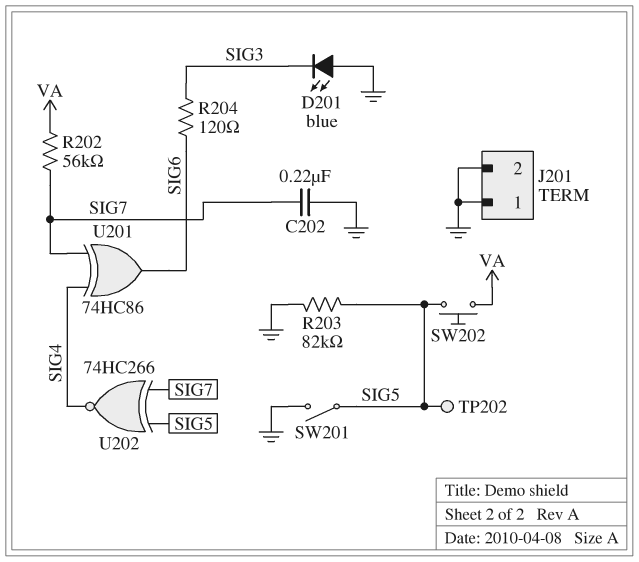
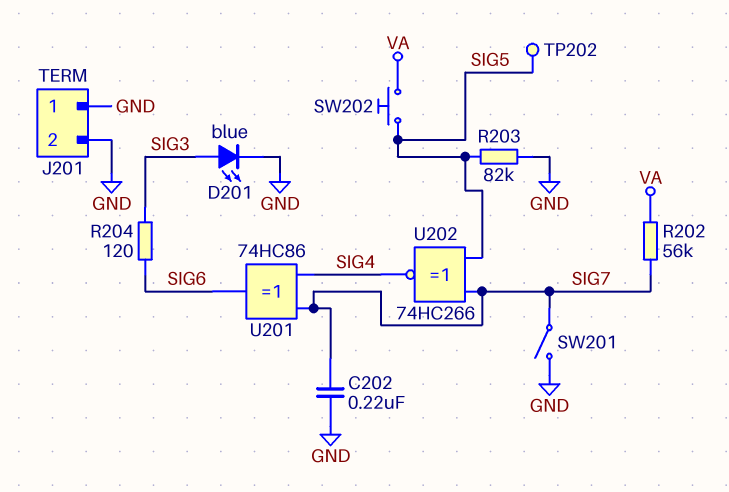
D201: LED blue (A GND, K SIG3) -> LED blue (A SIG3, K GND)
SW201: switch (GND, SIG5) -> switch (GND, SIG7)

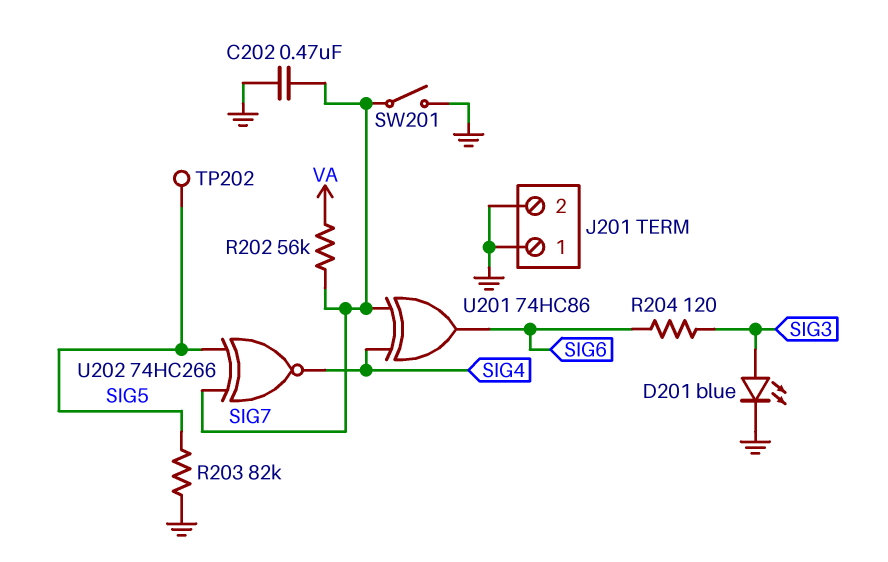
C202: 220nF (GND, SIG7) -> 470nF (GND, SIG7)
SW202: button (SIG5, VA) -> none

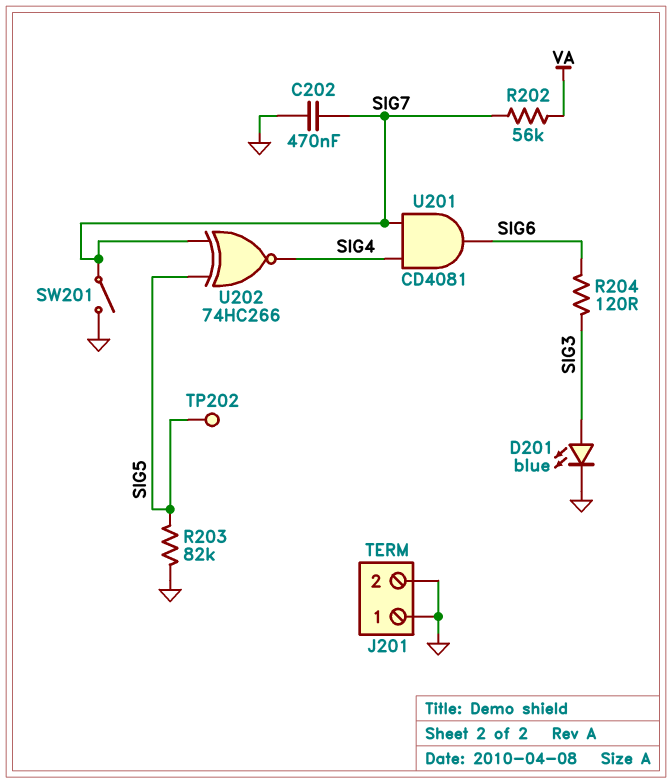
U201: XOR 74HC86 (in SIG4, in SIG7, out SIG6) -> AND CD4081 (in SIG4, in SIG7, out SIG6)

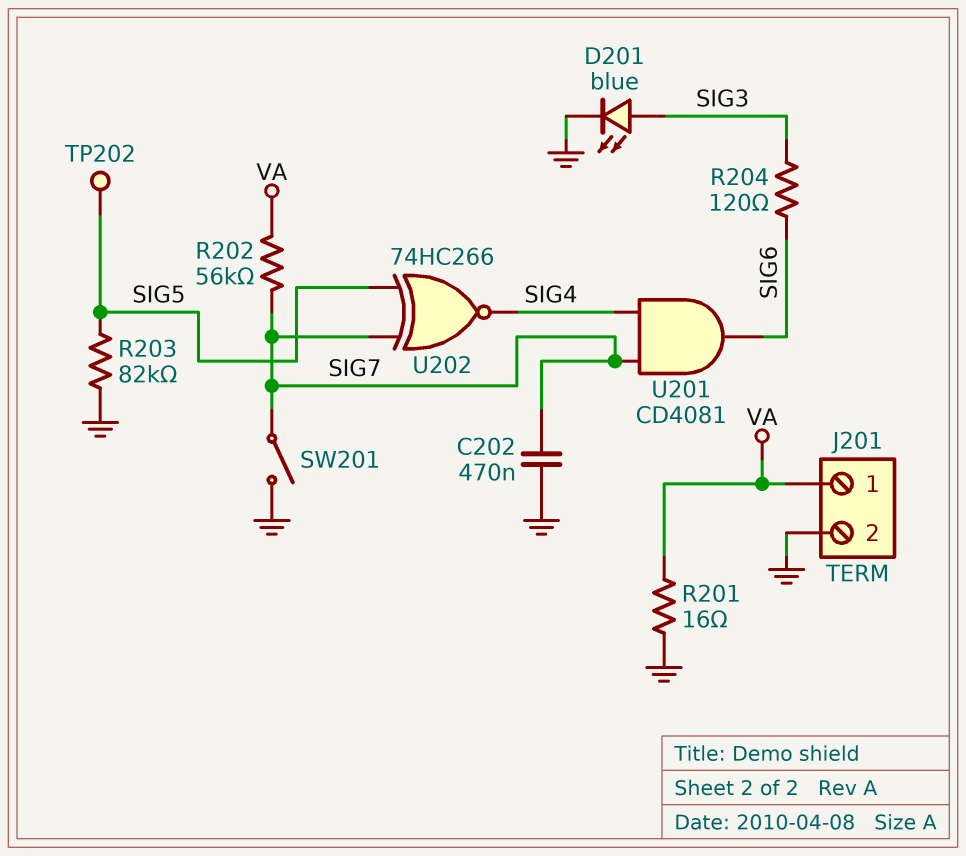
J201 pin 1: GND -> VA
R201: none -> 16 (GND, VA)

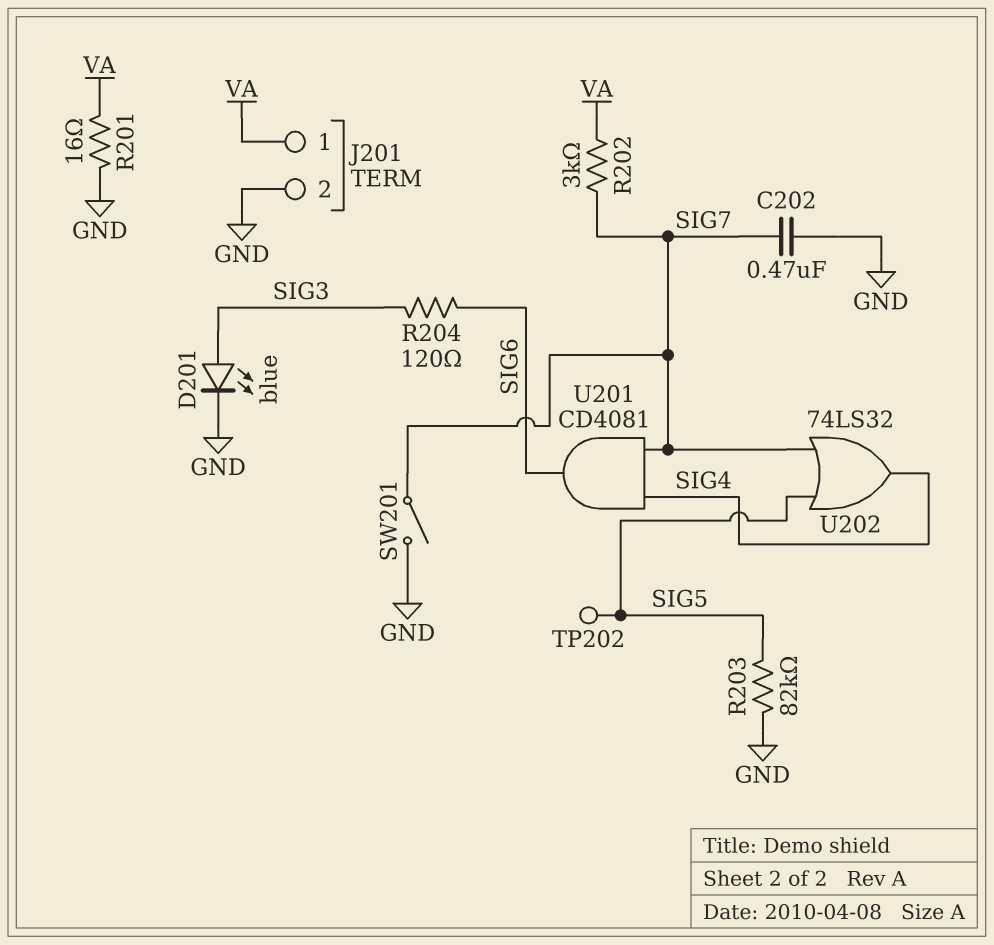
R202: 56k (SIG7, VA) -> 3k (SIG7, VA)
U202: XNOR 74HC266 (in SIG5, in SIG7, out SIG4) -> OR 74LS32 (in SIG5, in SIG7, out SIG4)

